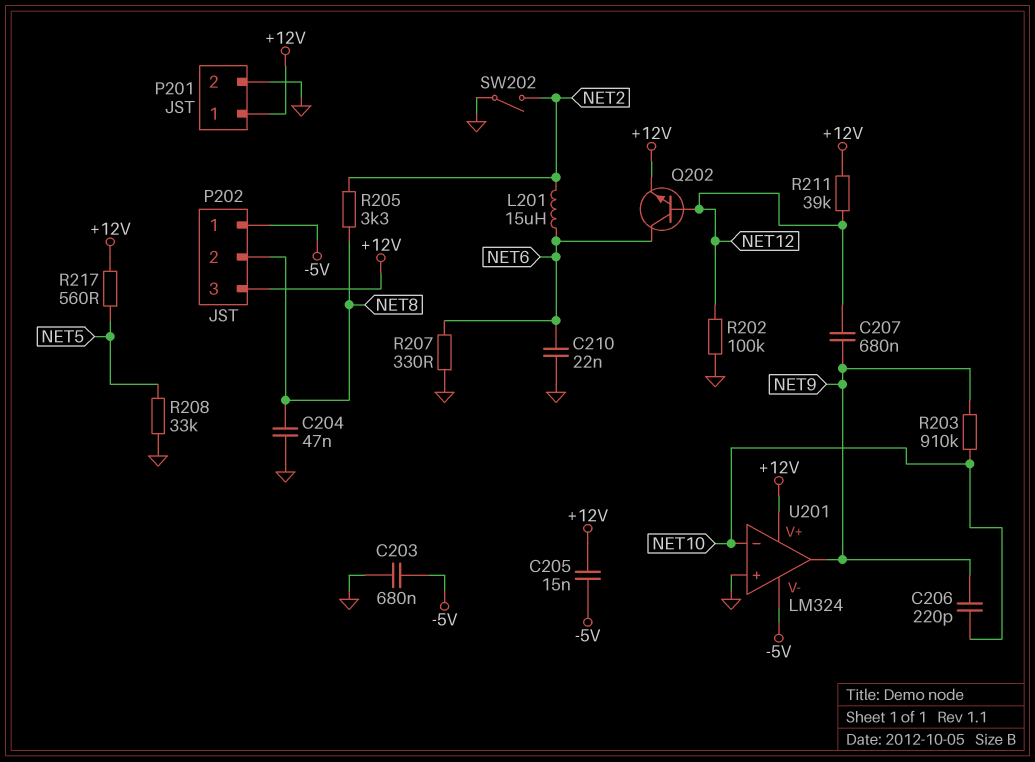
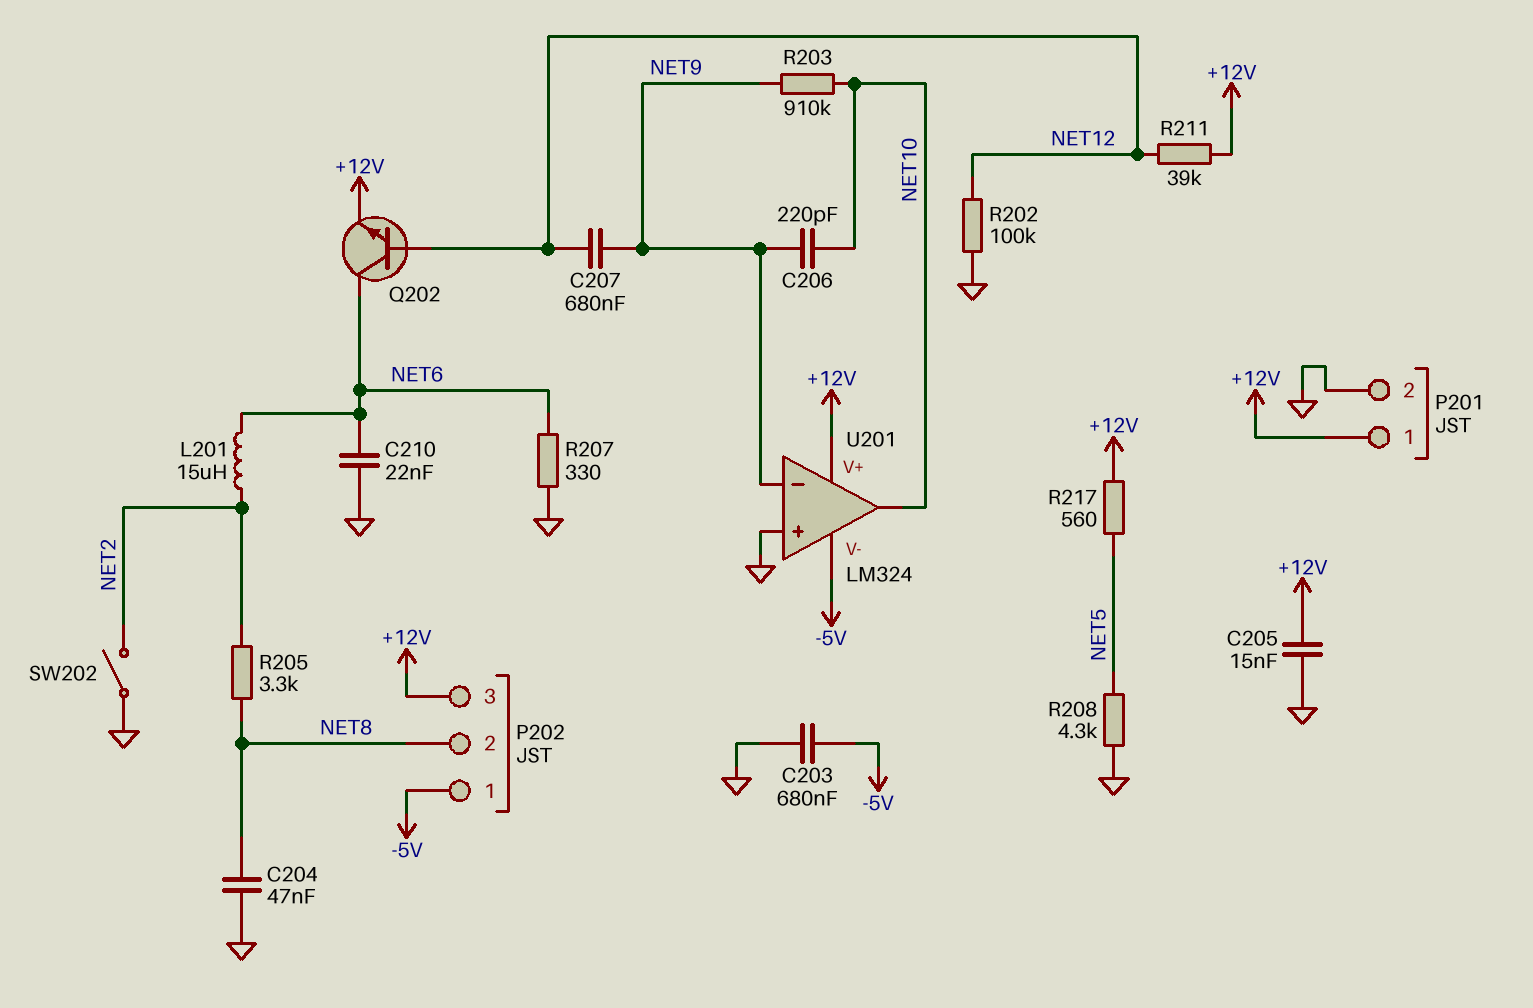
C205: 15nF (+12V, -5V) -> 15nF (+12V, GND)
R208: 33k (GND, NET5) -> 4.3k (GND, NET5)
U201 pin in-: NET10 -> NET9
U201 pin out: NET9 -> NET10

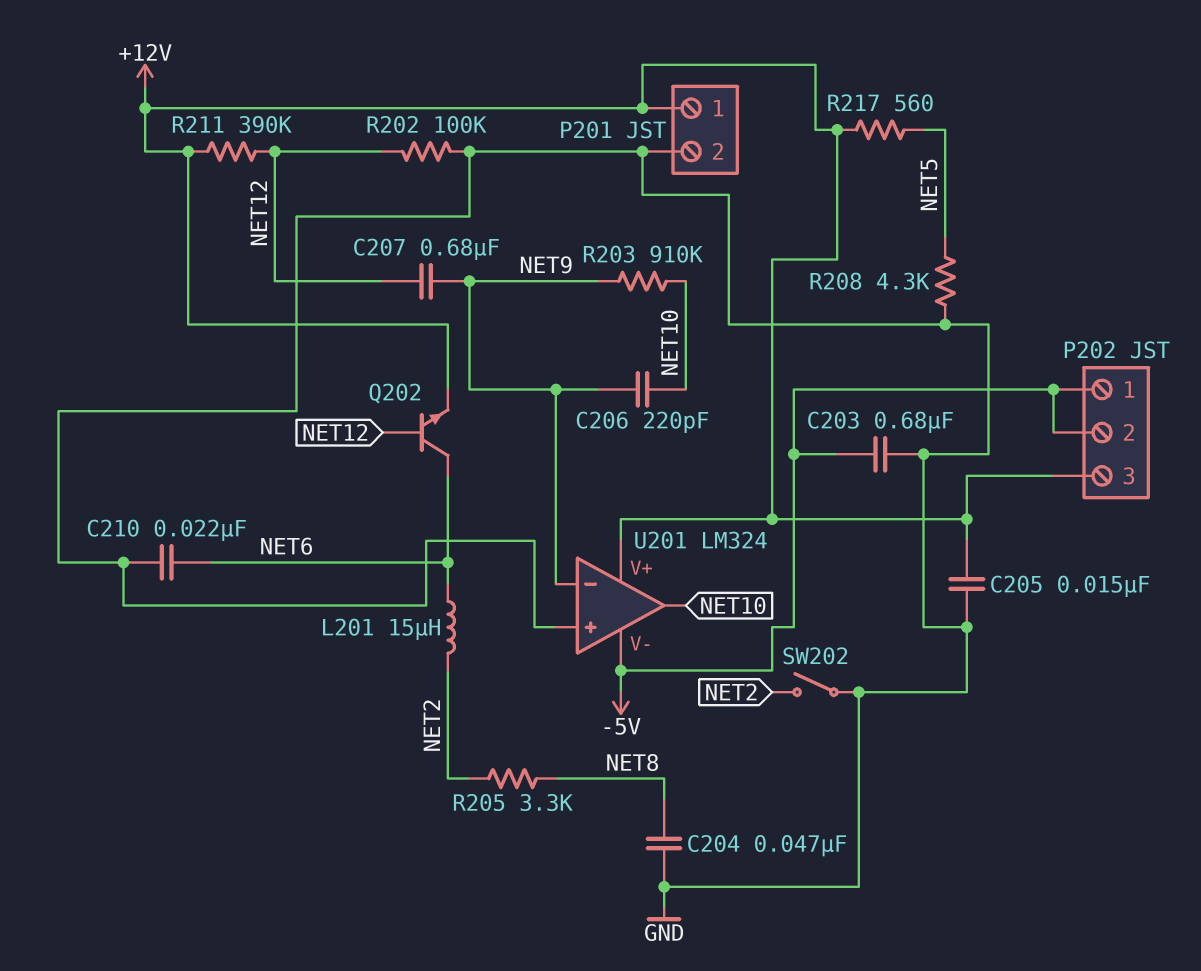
P202 pin 2: NET8 -> -5V
R207: 330 (GND, NET6) -> none
R211: 39k (+12V, NET12) -> 390k (+12V, NET12)

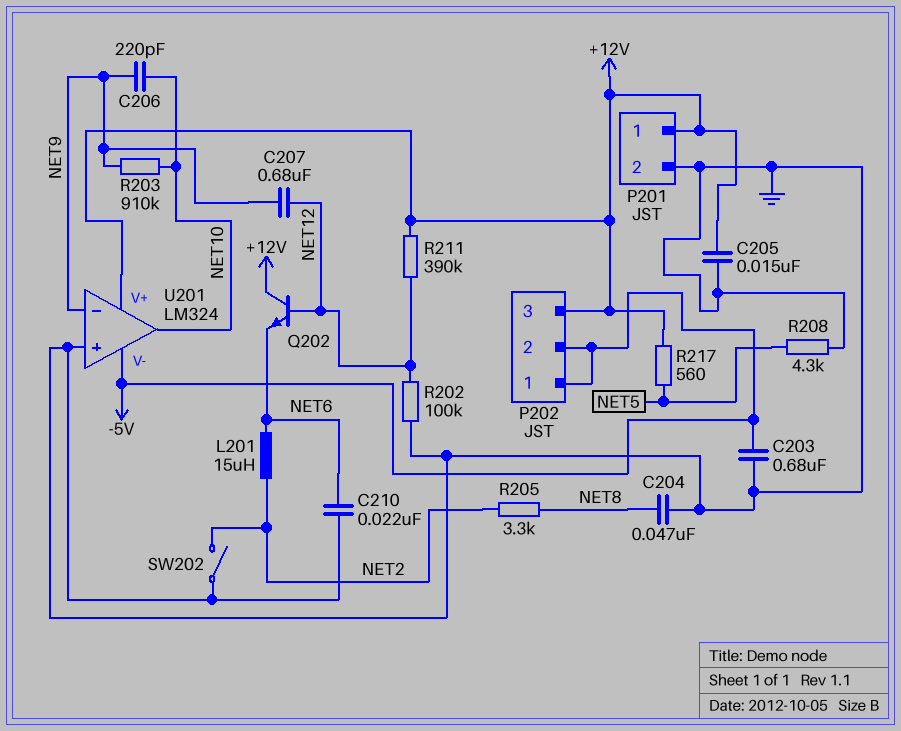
Q202: NPN (B NET12, C NET6, E +12V) -> NPN (B NET12, C +12V, E NET6)

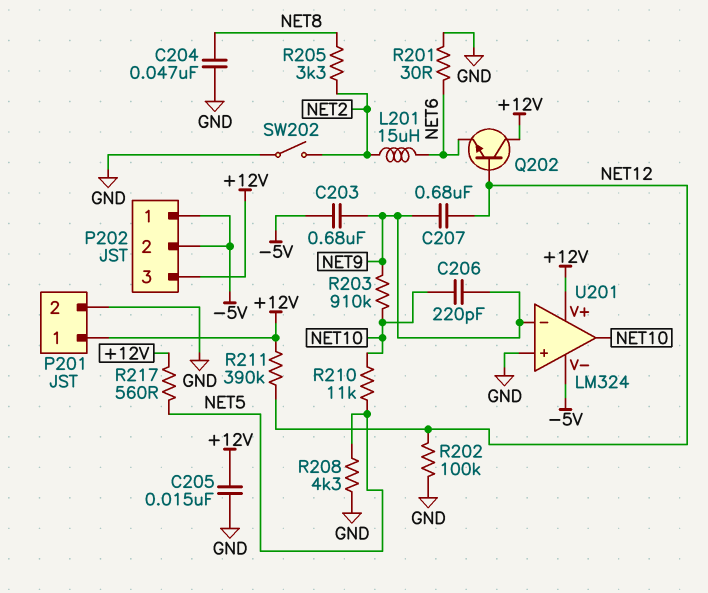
C203: 680nF (-5V, GND) -> 680nF (-5V, NET9)
C210: 22nF (GND, NET6) -> none
R201: none -> 30 (GND, NET6)
R210: none -> 11k (NET5, NET10)

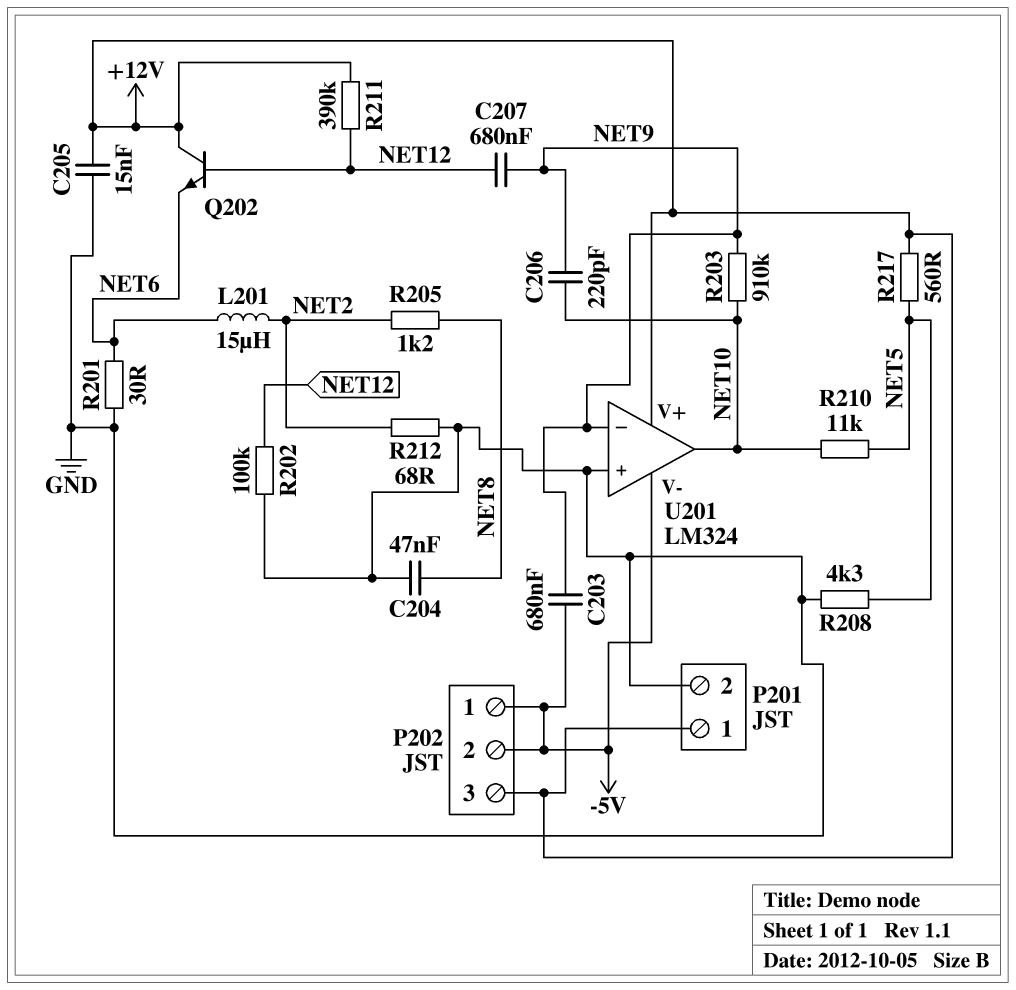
R205: 3.3k (NET2, NET8) -> 1.2k (NET2, NET8)
R212: none -> 68 (GND, NET2)
SW202: switch (GND, NET2) -> none

